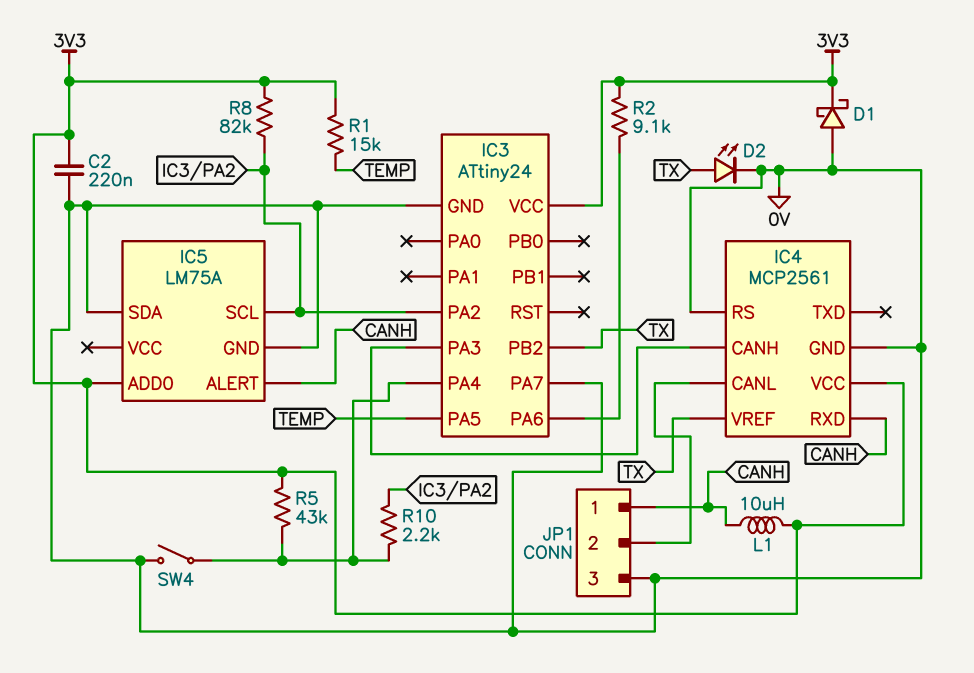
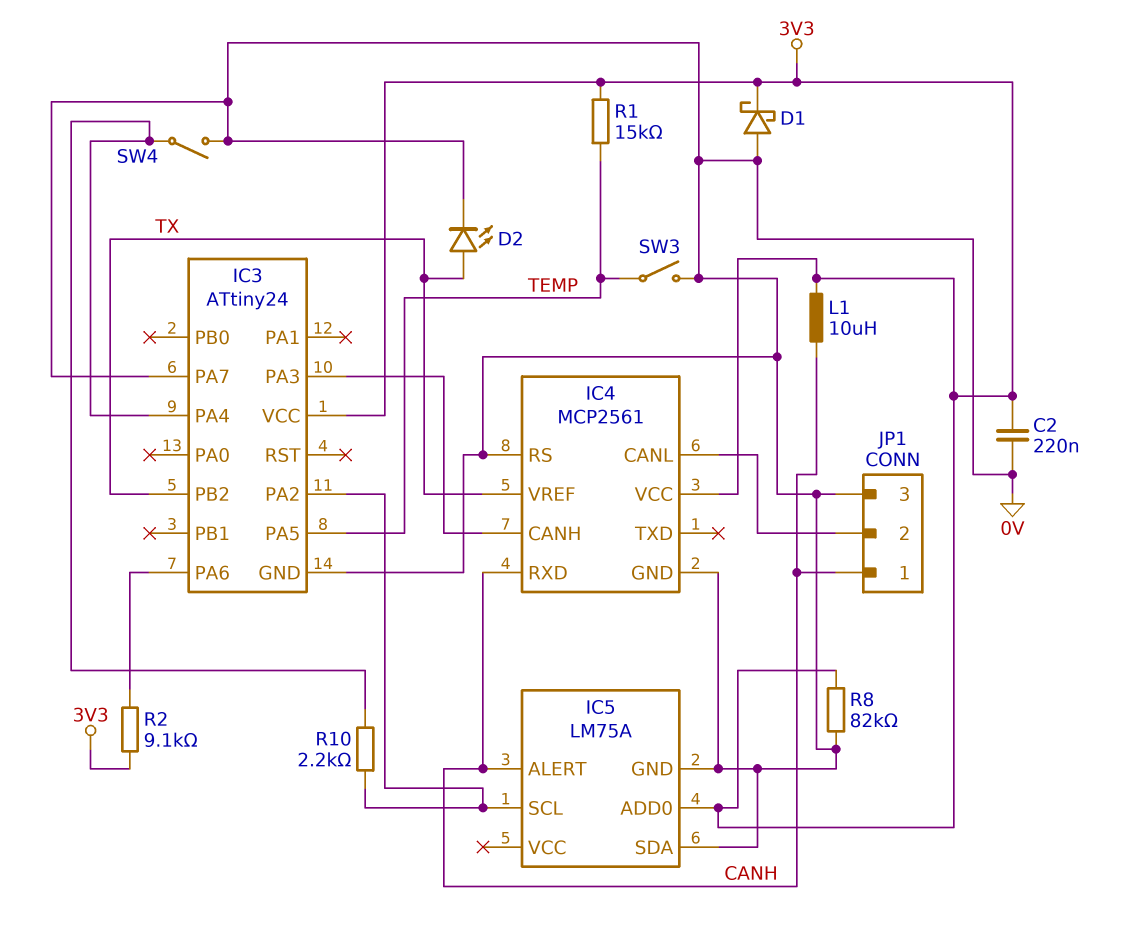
R5: 43k (3V3, IC3/PA4) -> none
R8: 82k (3V3, IC3/PA2) -> 82k (0V, 3V3)
SW3: none -> switch (0V, TEMP)

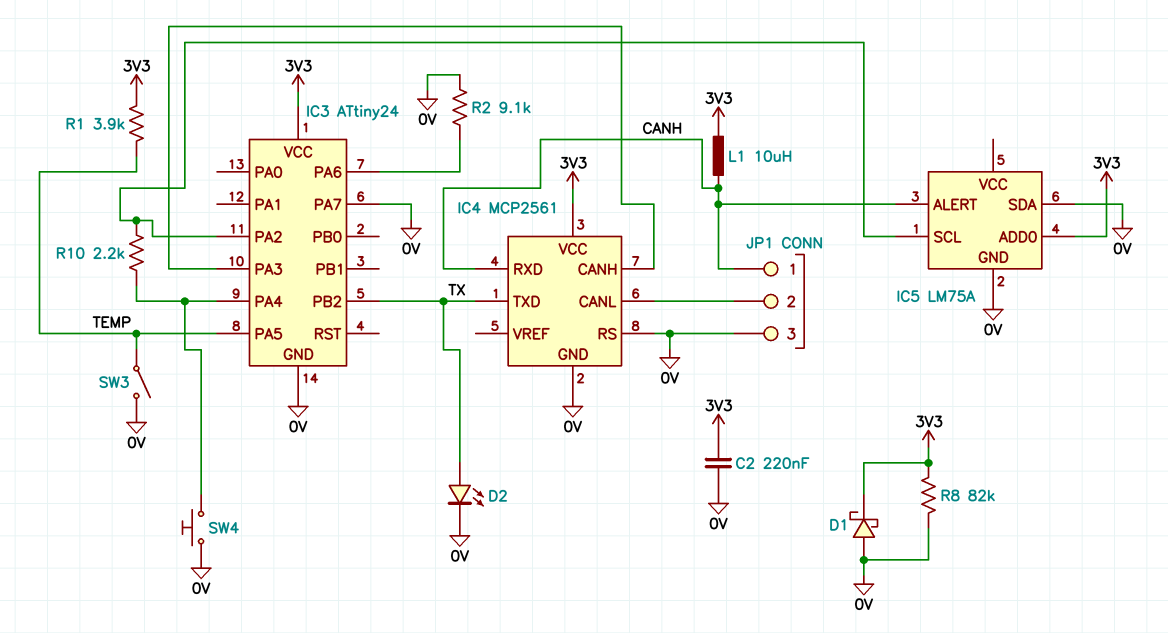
IC4 pin TXD: none -> TX
IC4 pin VREF: TX -> none
R1: 15k (3V3, TEMP) -> 3.9k (3V3, TEMP)
R2: 9.1k (3V3, IC3/PA6) -> 9.1k (0V, IC3/PA6)
SW4: switch (0V, IC3/PA4) -> button (0V, IC3/PA4)

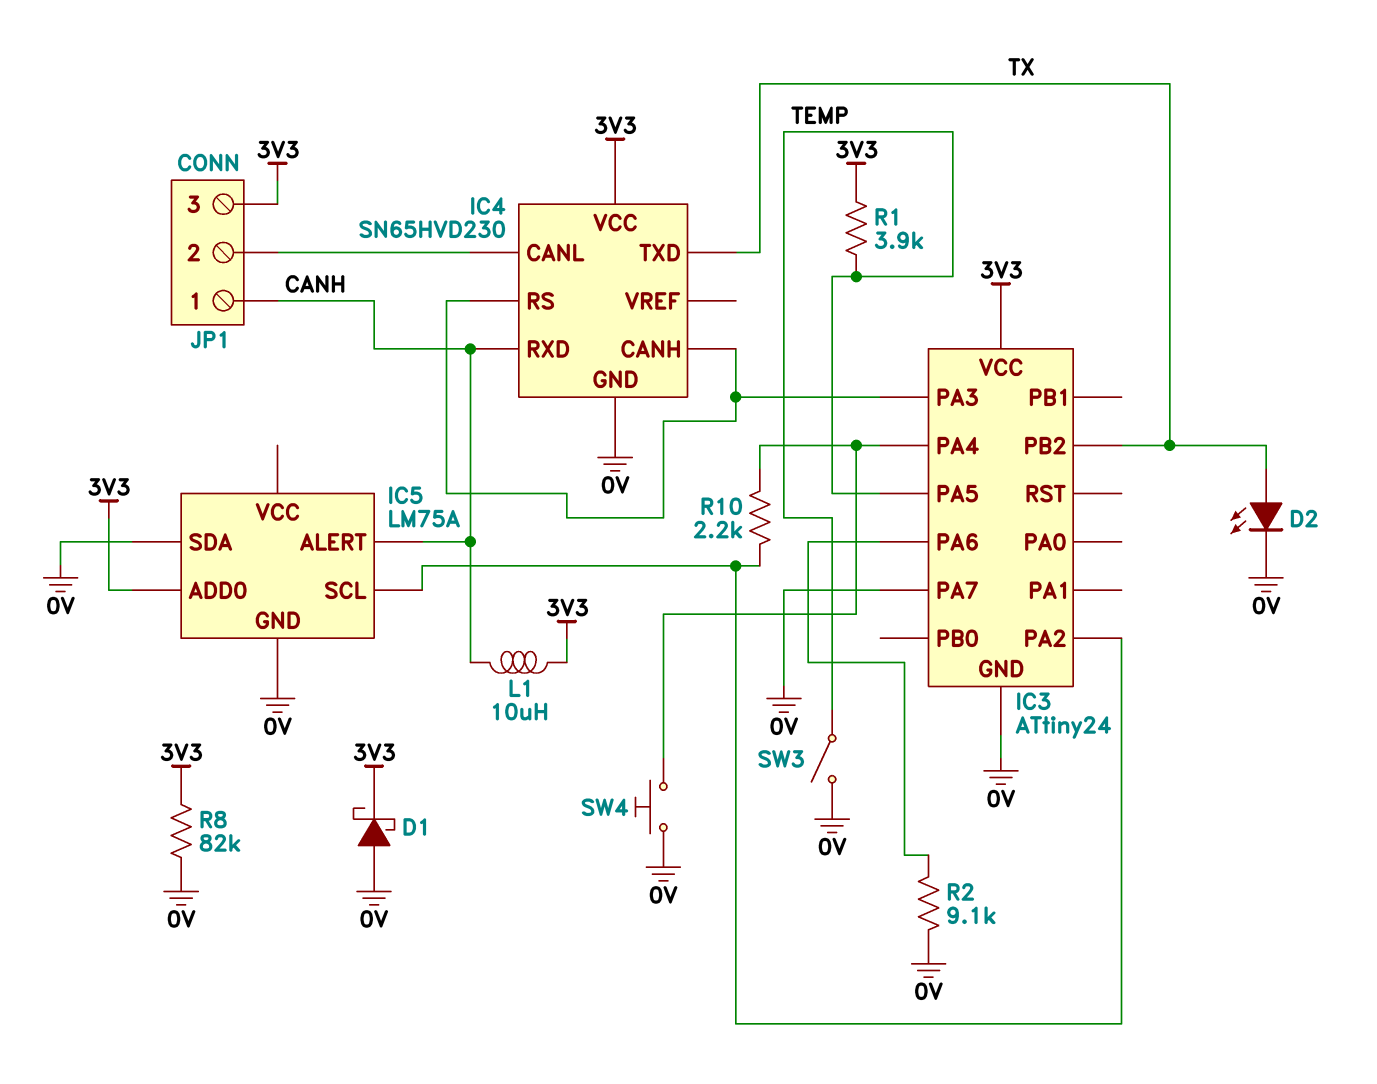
C2: 220nF (0V, 3V3) -> none
IC4: MCP2561 -> SN65HVD230
IC4 pin RS: 0V -> IC3/PA3
JP1 pin 3: 0V -> 3V3

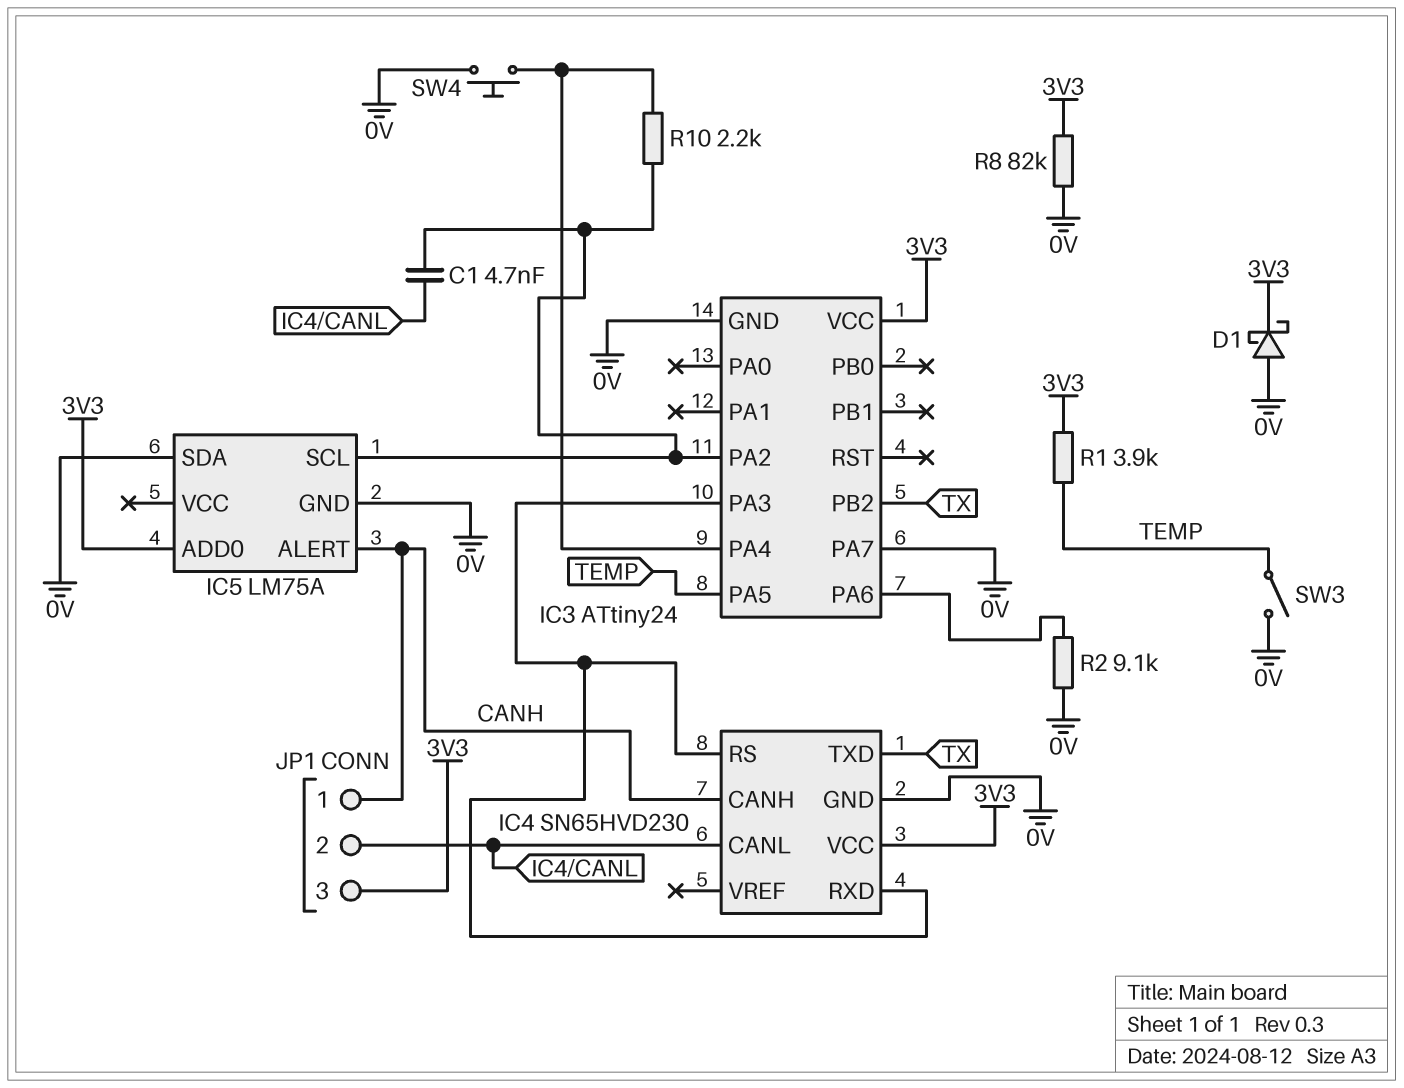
C1: none -> 4.7nF (IC3/PA2, IC4/CANL)
D2: LED (A TX, K 0V) -> none
IC4 pin CANH: IC3/PA3 -> CANH
IC4 pin RXD: CANH -> IC3/PA3
L1: 10uH (3V3, CANH) -> none

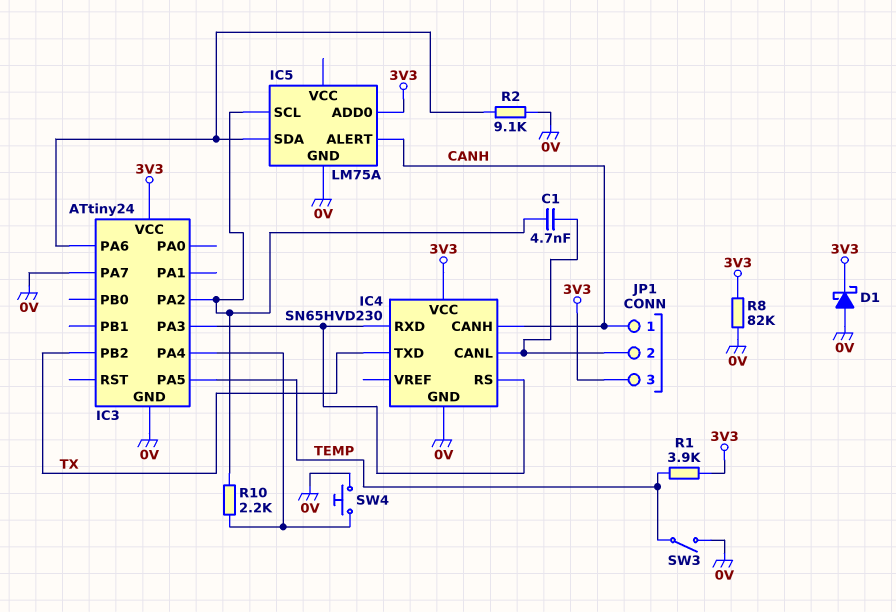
IC5 pin SDA: 0V -> IC3/PA6

